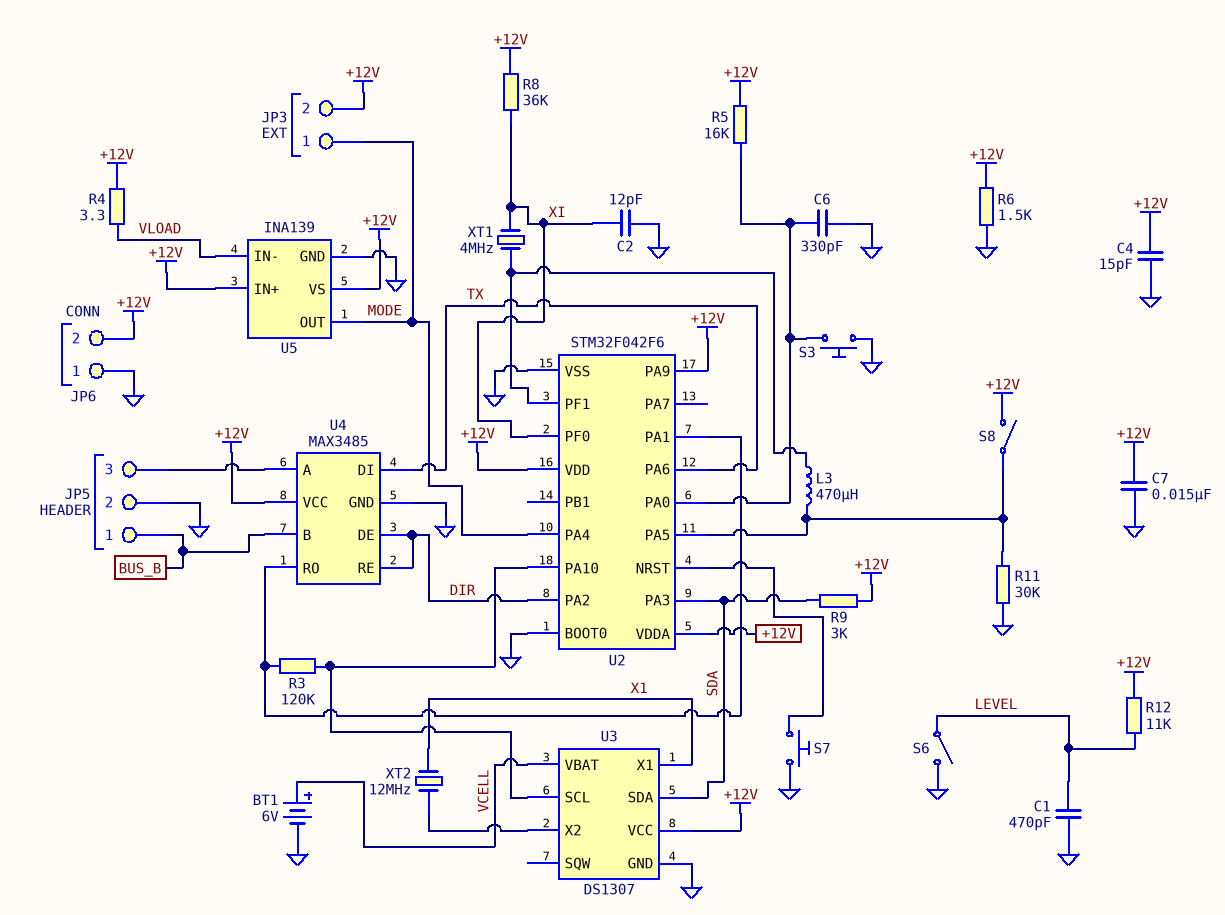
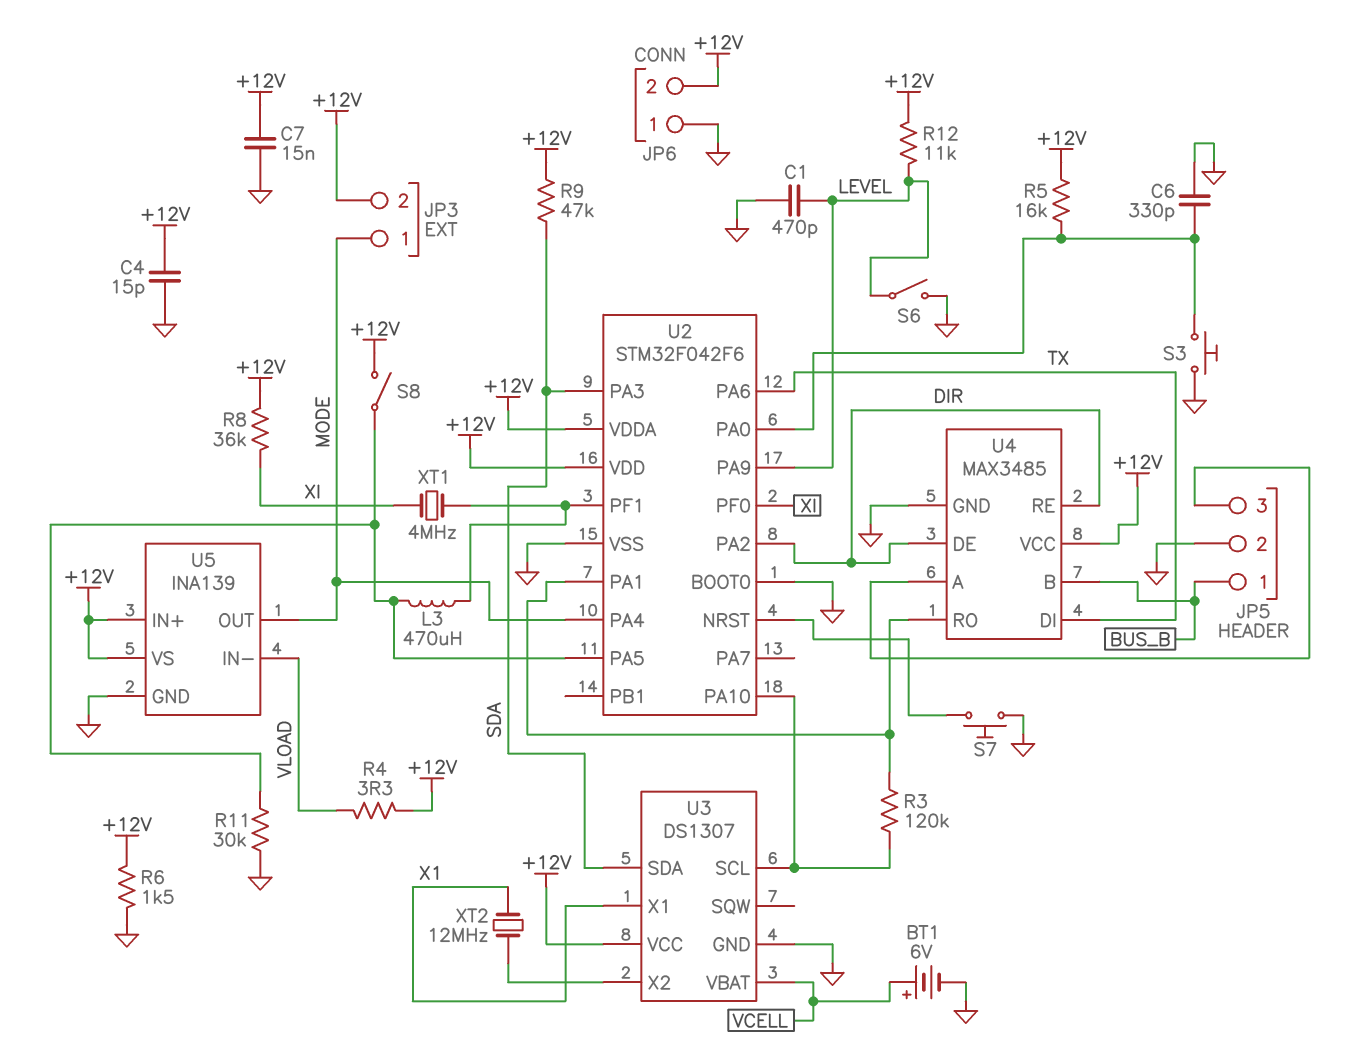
C2: 12pF (GND, XI) -> none
R9: 3k (+12V, SDA) -> 47k (+12V, SDA)
U2 pin PA9: +12V -> LEVEL

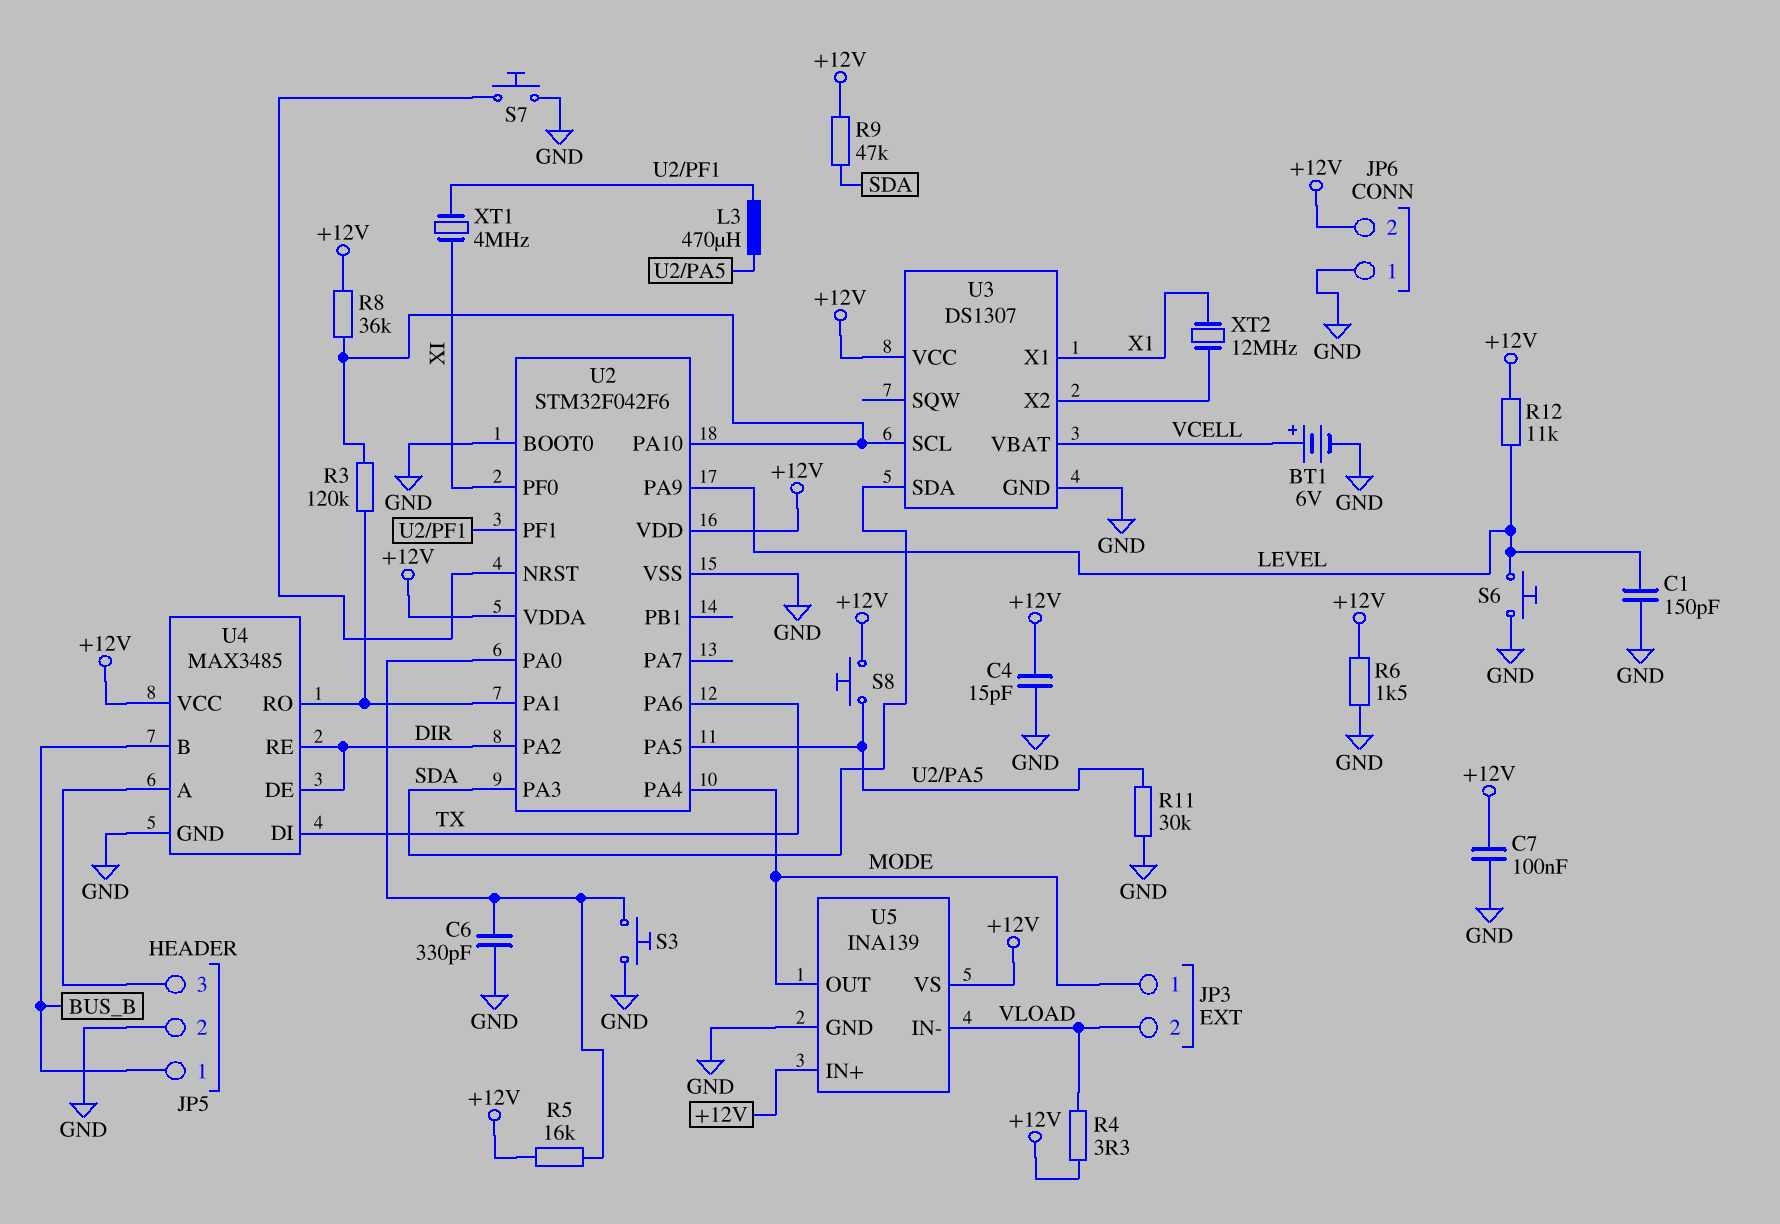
C1: 470pF (GND, LEVEL) -> 150pF (GND, LEVEL)
C7: 15nF (+12V, GND) -> 100nF (+12V, GND)
JP3 pin 2: +12V -> VLOAD
R8: 36k (+12V, XI) -> 36k (+12V, U2/PA10)
S6: switch (GND, LEVEL) -> button (GND, LEVEL)
S8: switch (+12V, U2/PA5) -> button (+12V, U2/PA5)

